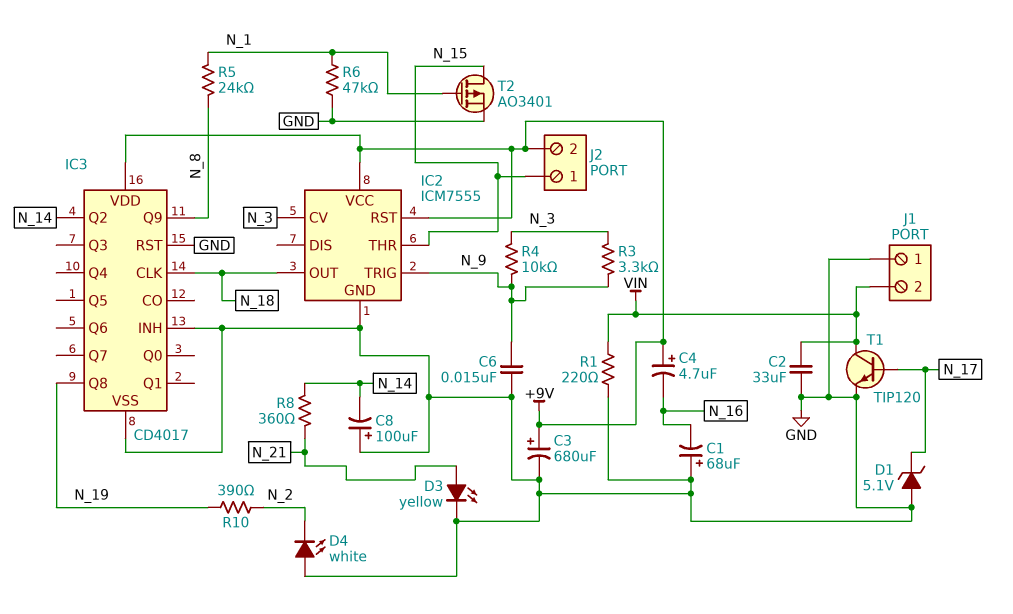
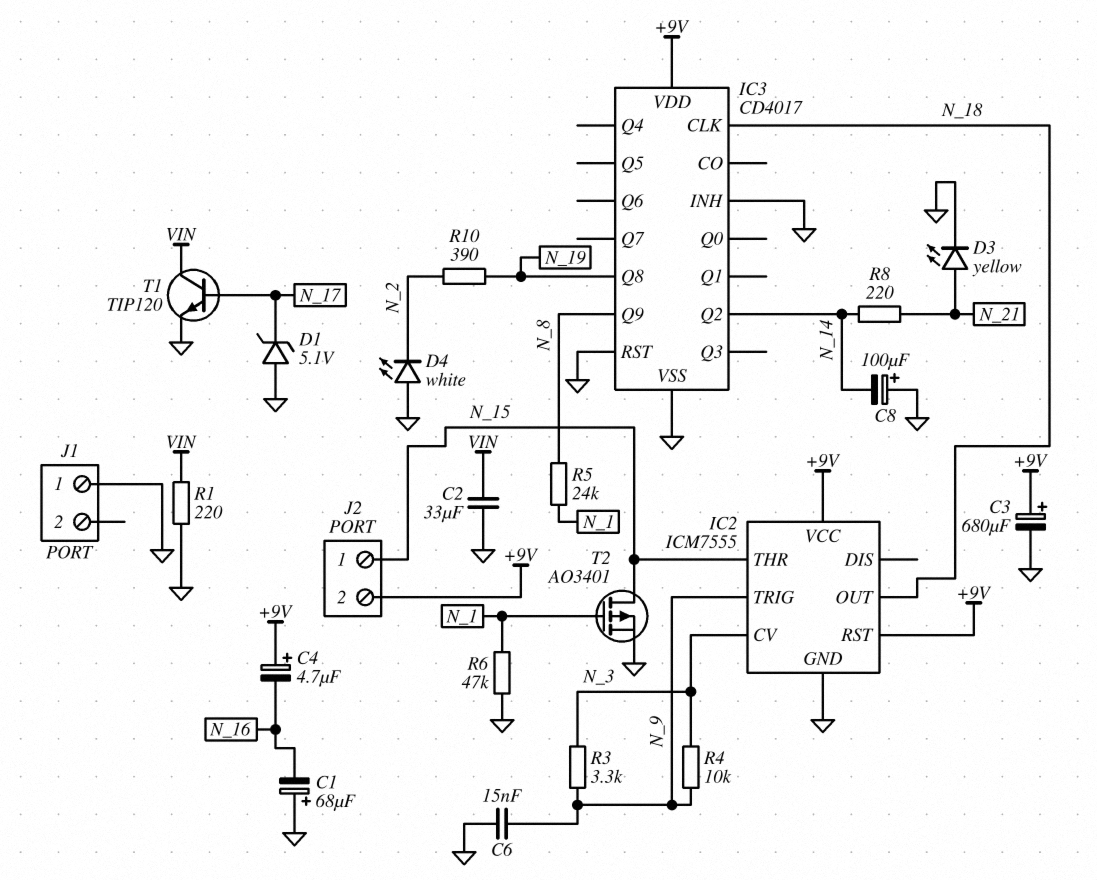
J1 pin 2: VIN -> none
R8: 360 (N_14, N_21) -> 220 (N_14, N_21)

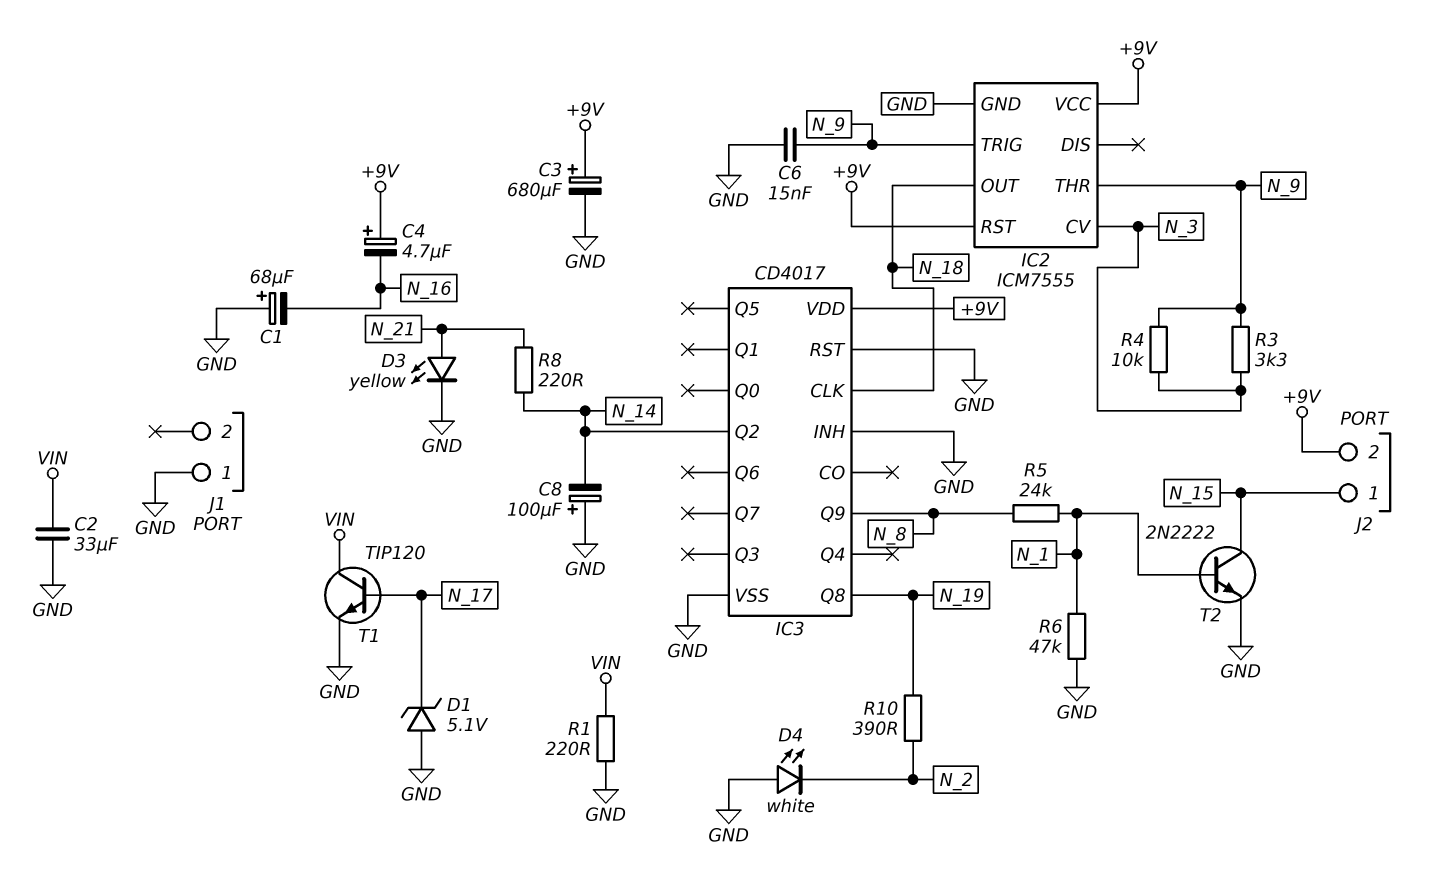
IC2 pin THR: N_15 -> N_9
T2: PMOS AO3401 (G N_1, D N_15, S GND) -> NPN 2N2222 (B N_1, C N_15, E GND)

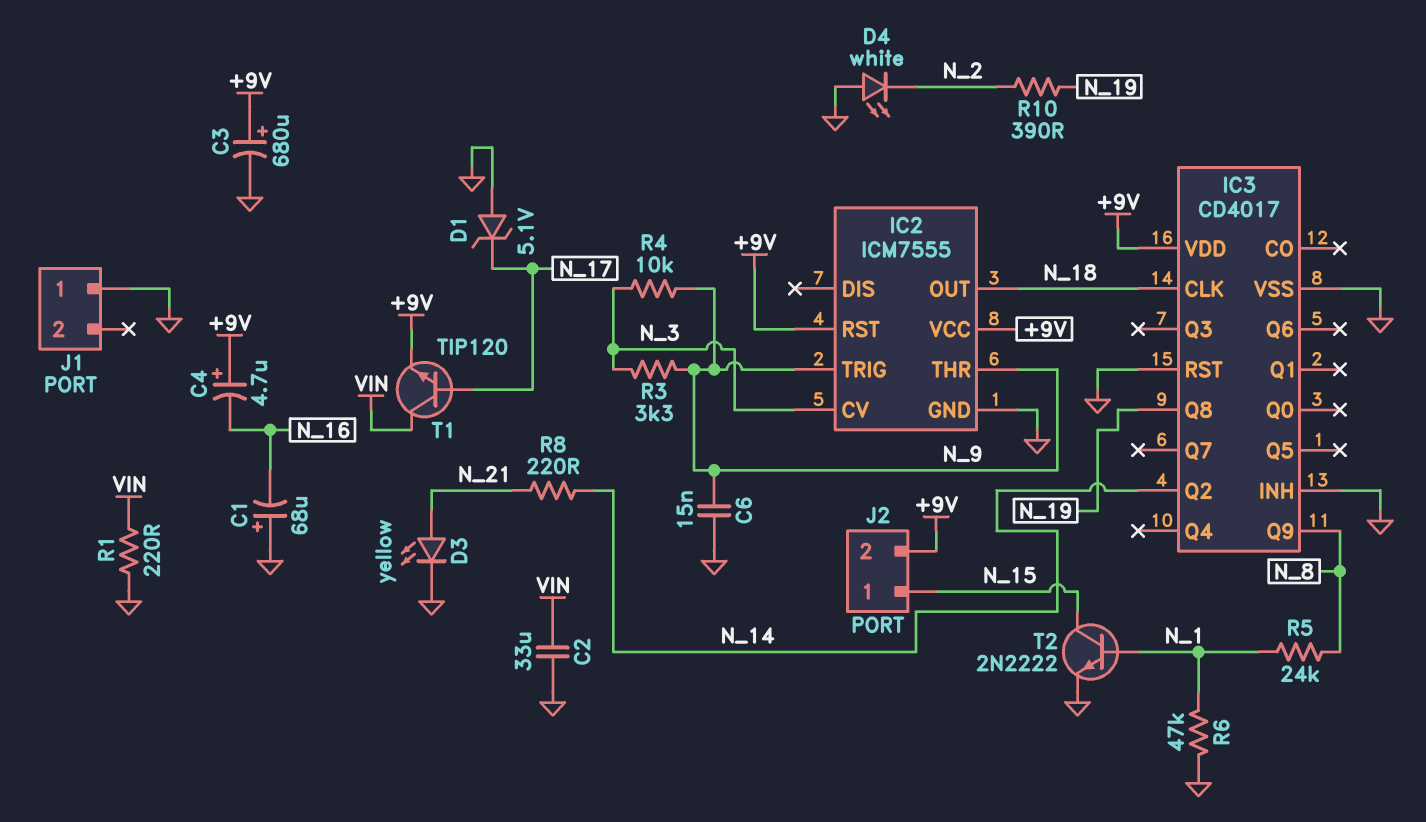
C8: 100uF (plus GND, minus N_14) -> none
T1: NPN TIP120 (B N_17, C VIN, E GND) -> NPN TIP120 (B N_17, C VIN, E +9V)

